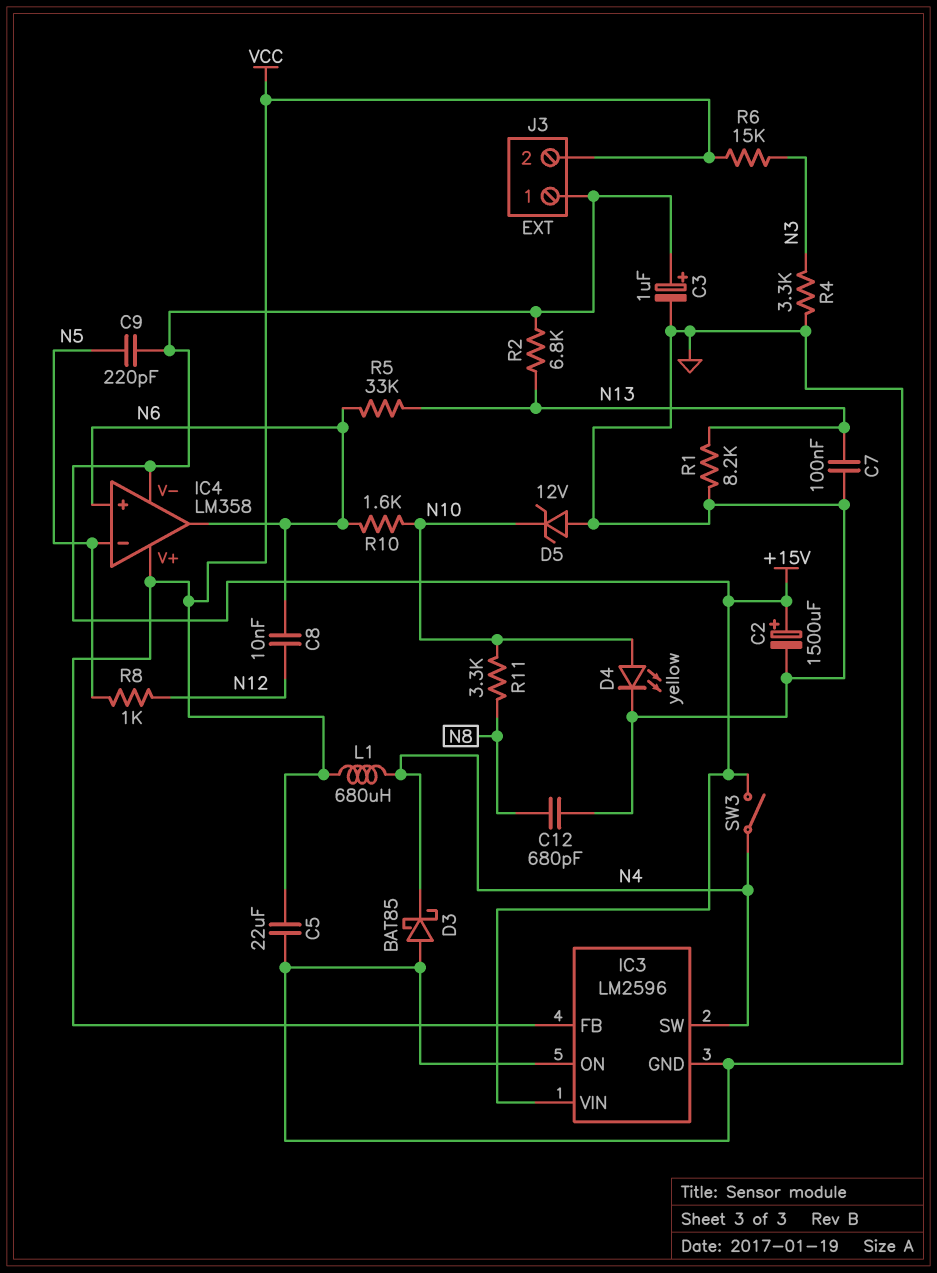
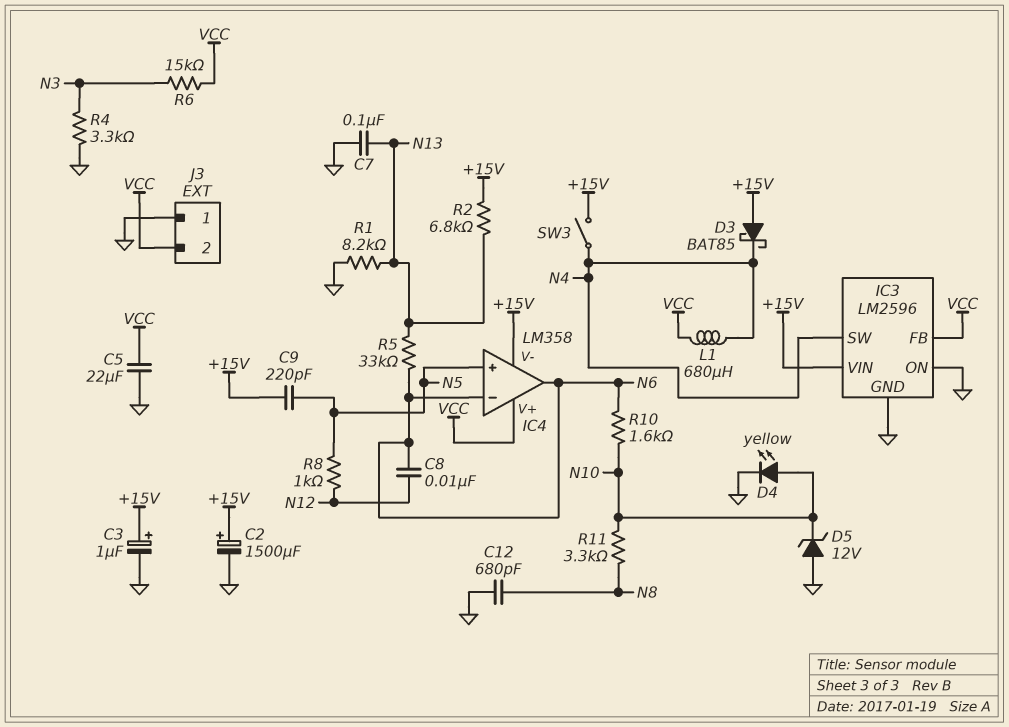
D3: schottky BAT85 (A GND, K N4) -> schottky BAT85 (A +15V, K N4)
IC4 pin in+: N6 -> N5
IC4 pin in-: N5 -> N6
J3 pin 1: +15V -> GND

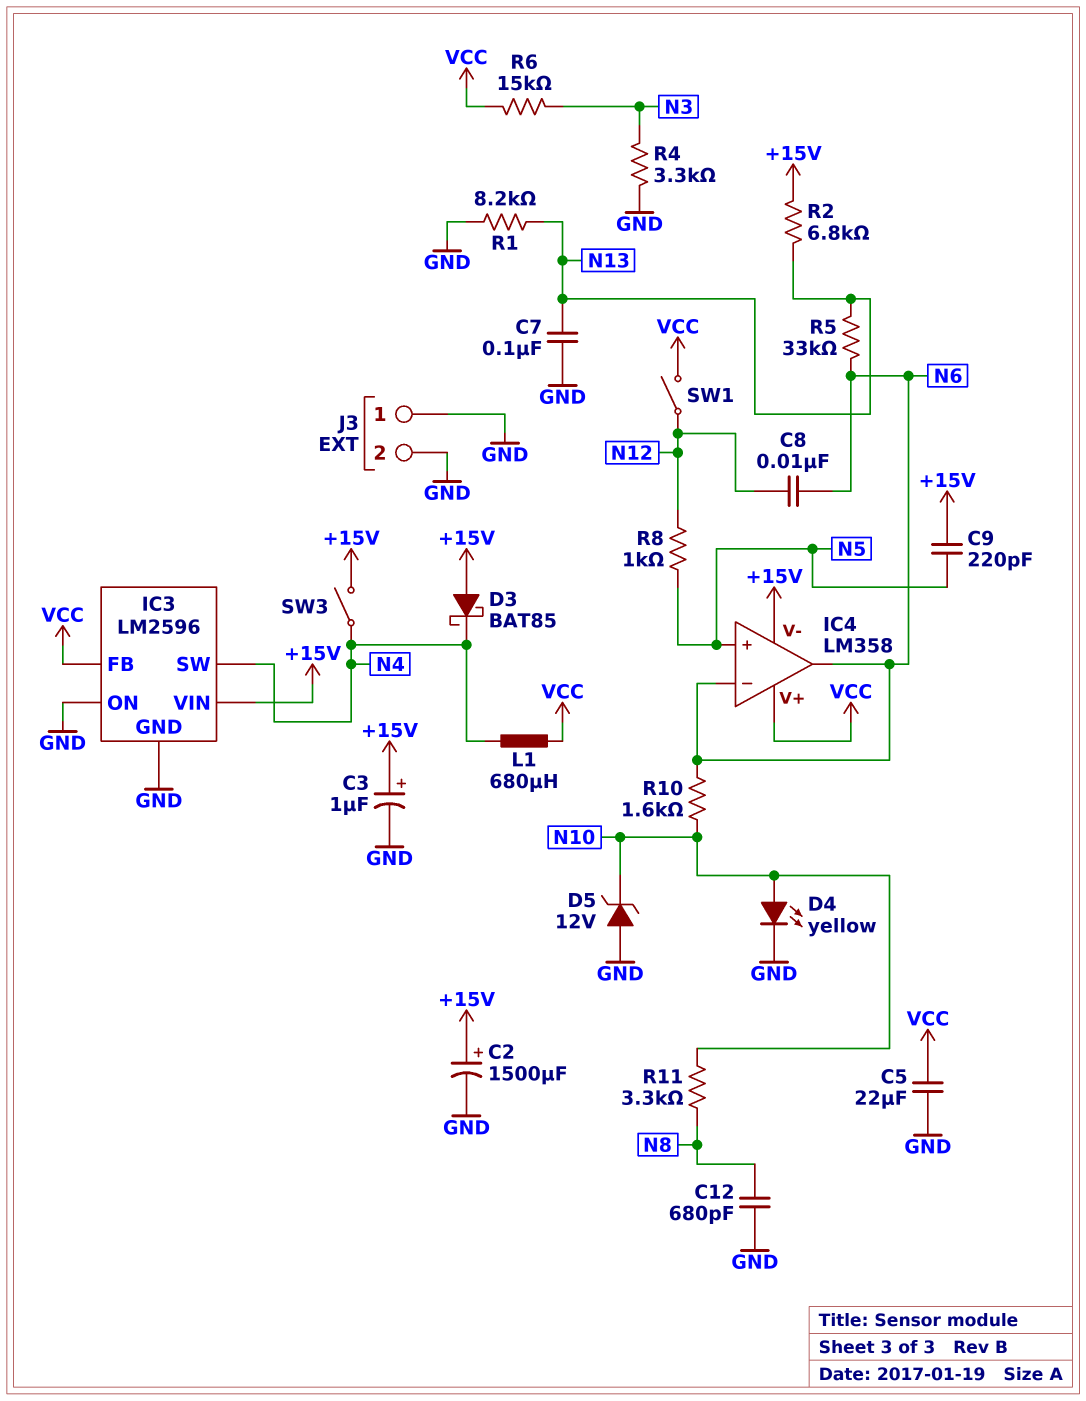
J3 pin 2: VCC -> GND
SW1: none -> switch (N12, VCC)

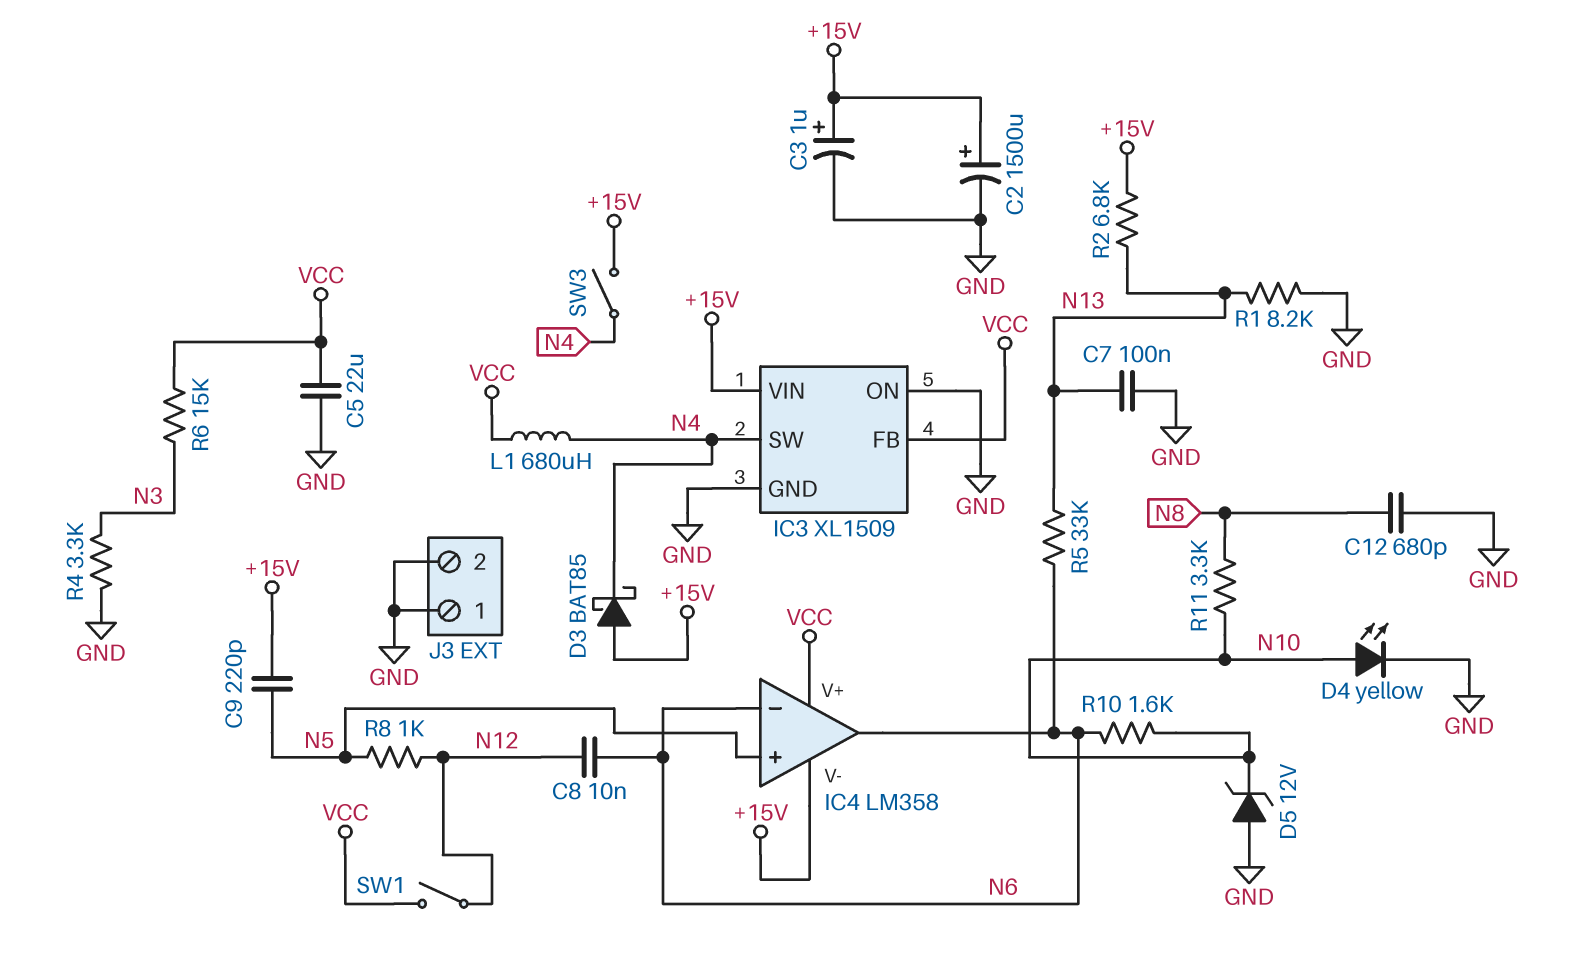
IC3: LM2596 -> XL1509

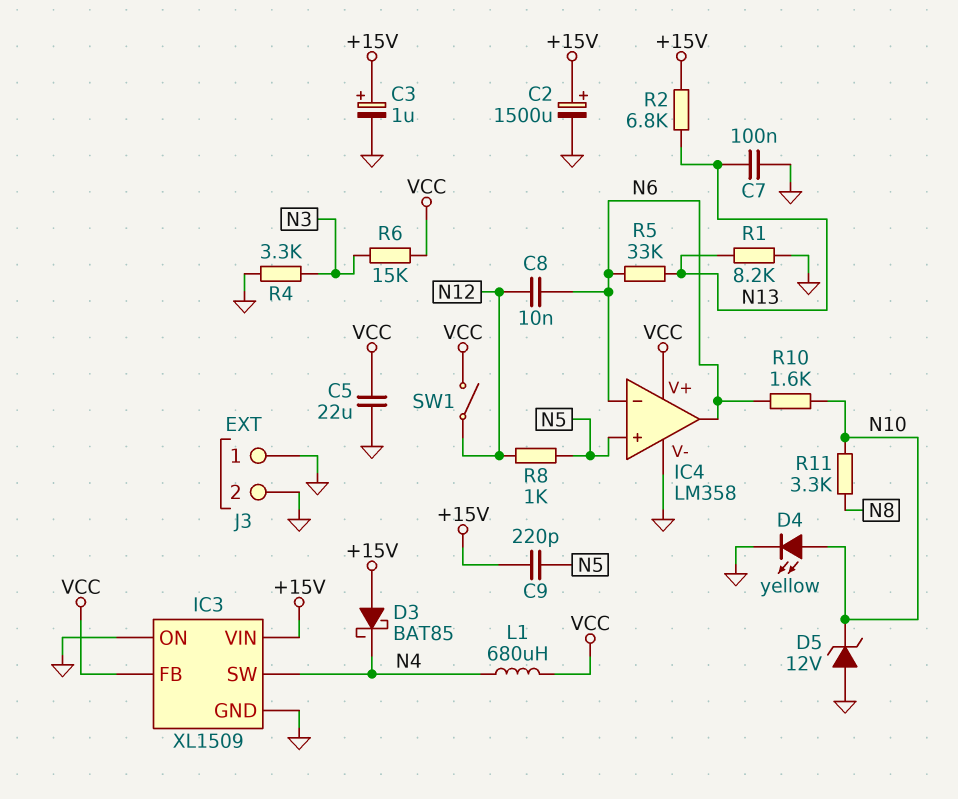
C12: 680pF (GND, N8) -> none
IC4 pin V-: +15V -> GND
SW3: switch (+15V, N4) -> none

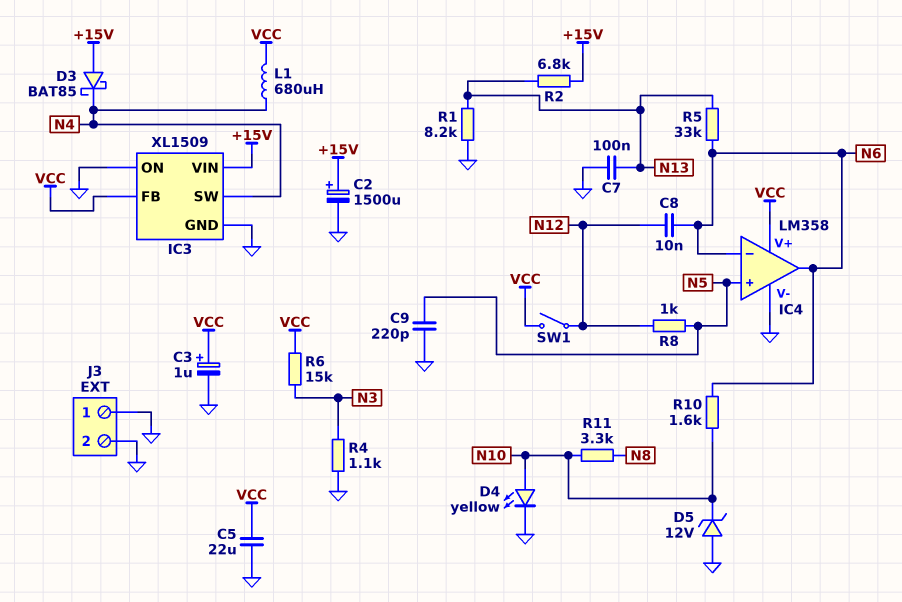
C3: 1uF (plus +15V, minus GND) -> 1uF (plus VCC, minus GND)
C9: 220pF (+15V, N5) -> 220pF (GND, N5)
R4: 3.3k (GND, N3) -> 1.1k (GND, N3)

